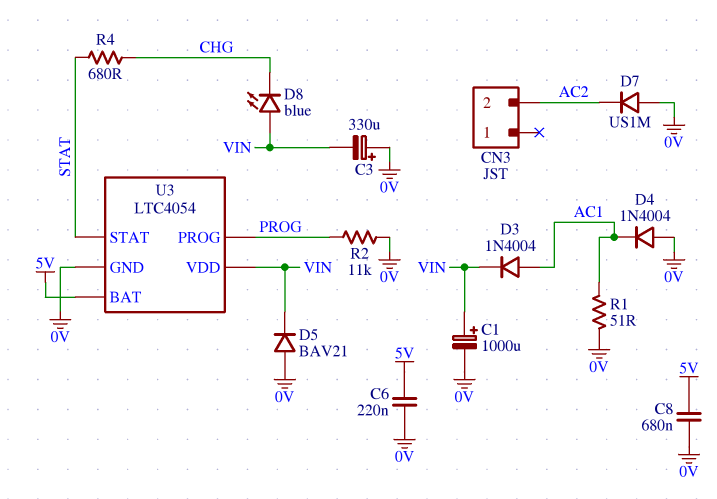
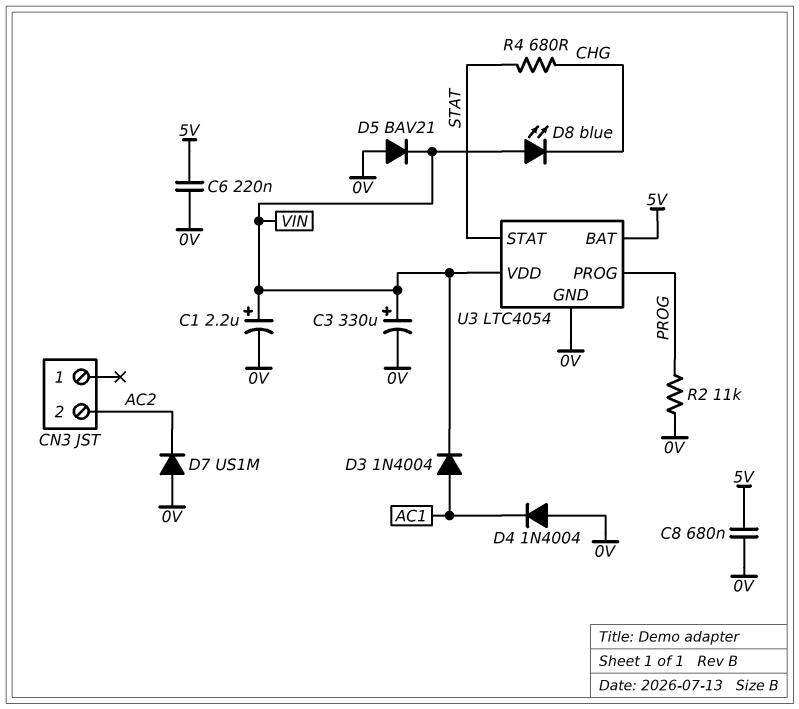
C1: 1000uF (plus VIN, minus 0V) -> 2.2uF (plus VIN, minus 0V)
C3: 330uF (plus 0V, minus VIN) -> 330uF (plus VIN, minus 0V)
R1: 51 (0V, AC1) -> none

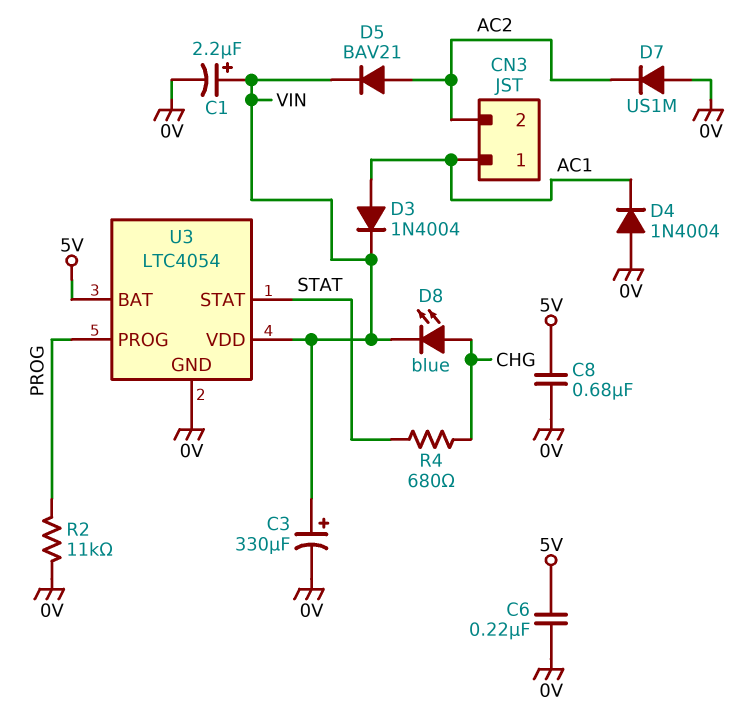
CN3 pin 1: none -> AC1
D5: diode BAV21 (A 0V, K VIN) -> diode BAV21 (A AC2, K VIN)
D8: LED blue (A VIN, K CHG) -> LED blue (A CHG, K VIN)

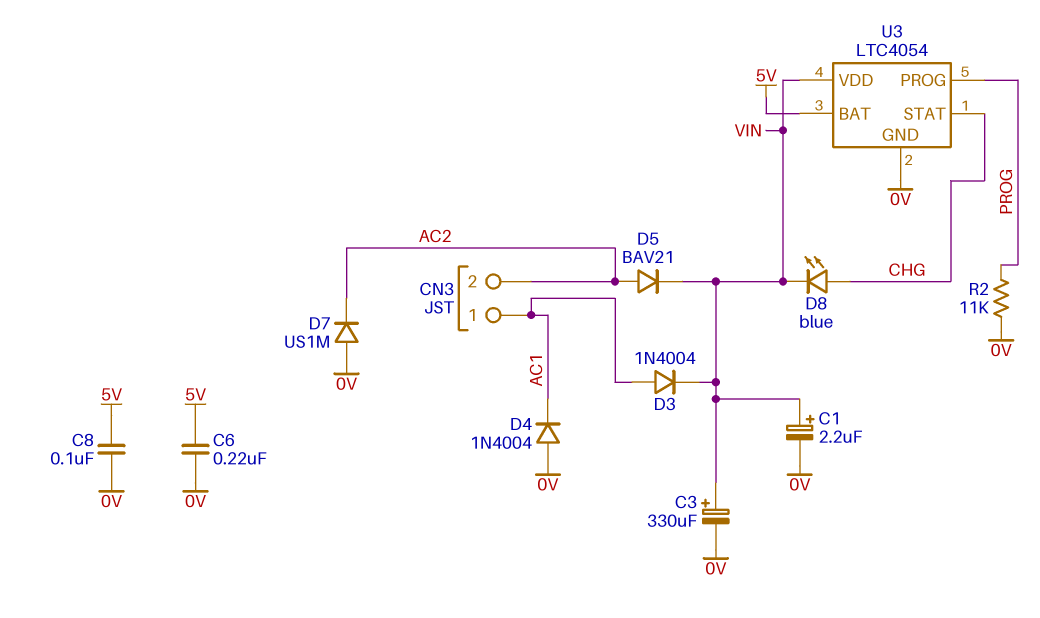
C8: 680nF (0V, 5V) -> 100nF (0V, 5V)
R4: 680 (CHG, STAT) -> none
U3 pin STAT: STAT -> CHG

